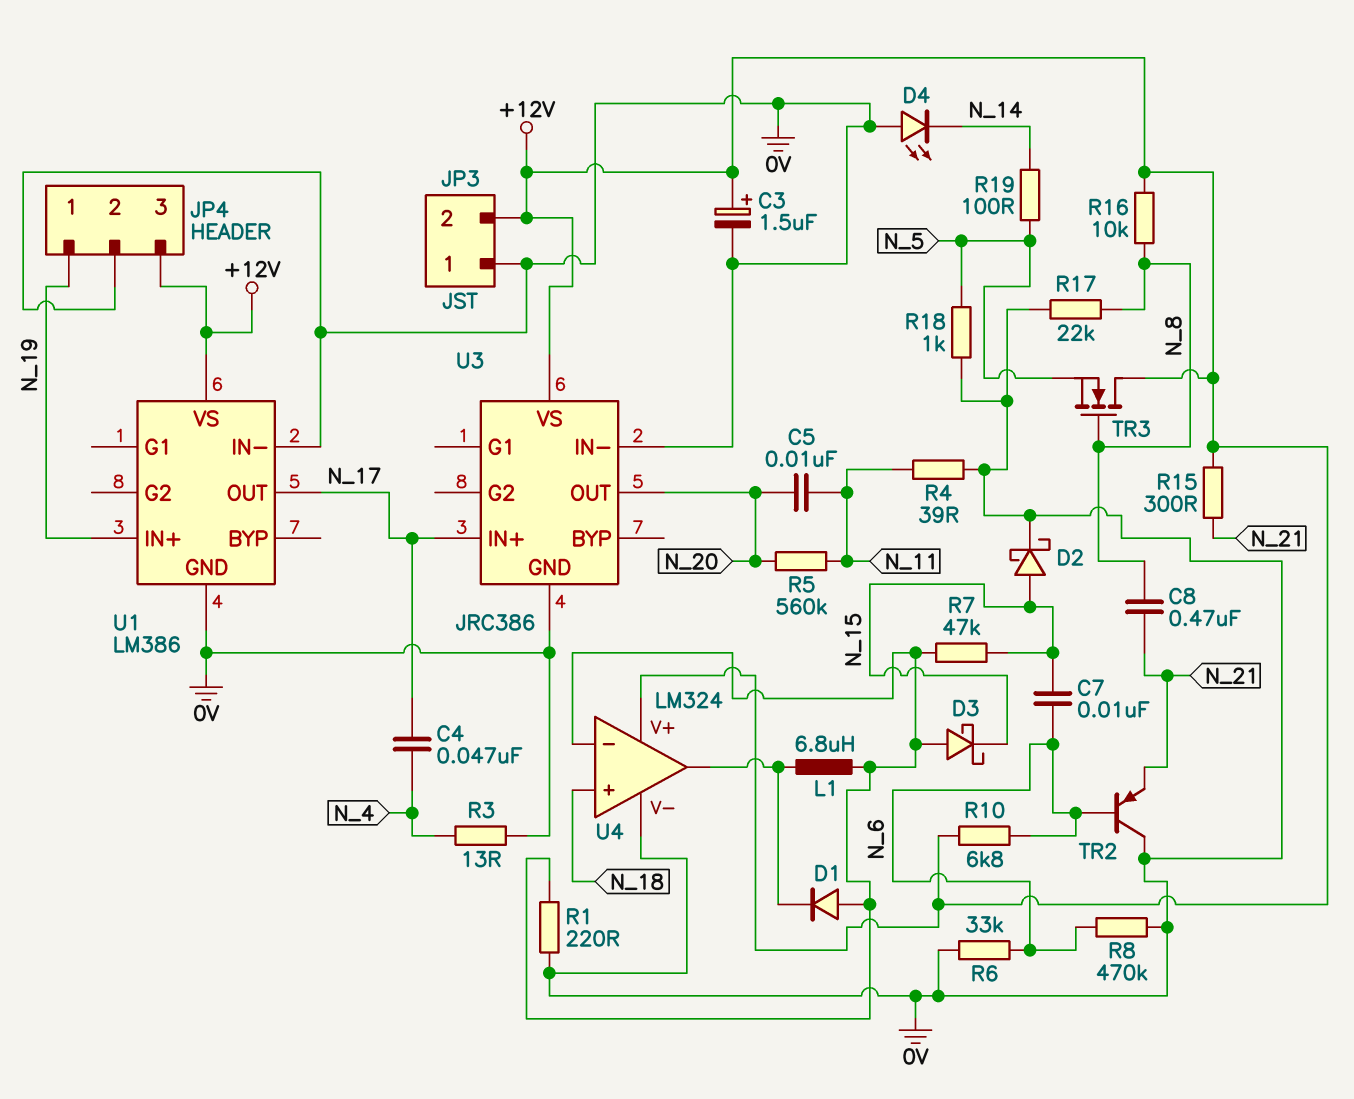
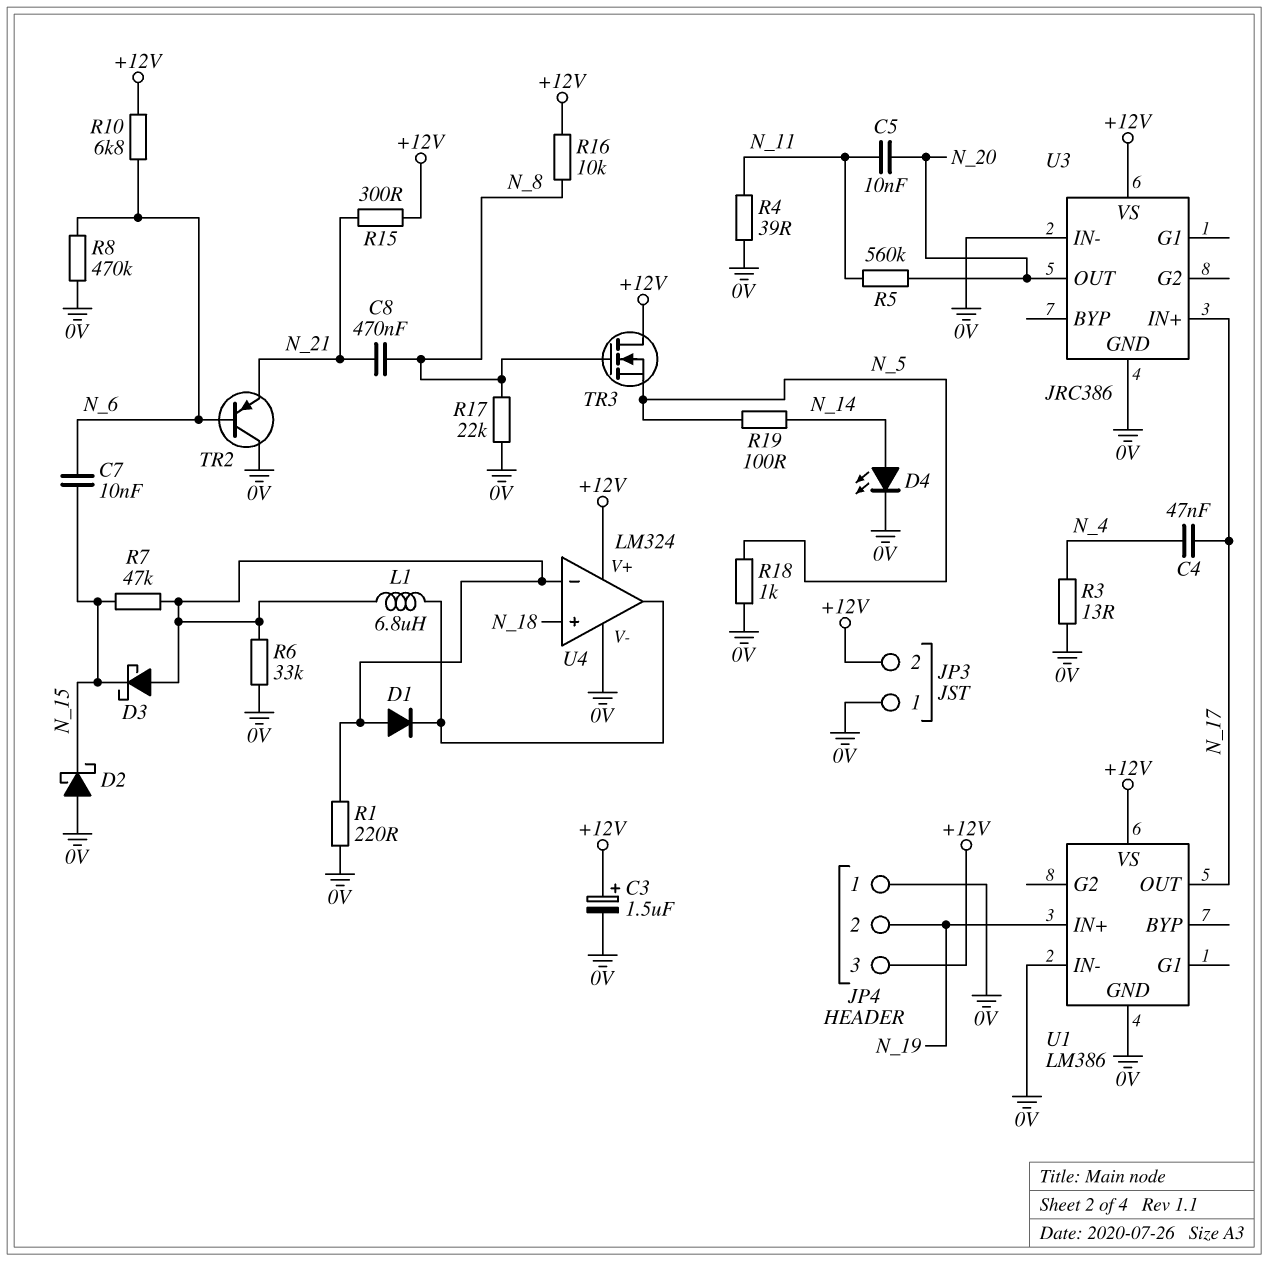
D2: schottky (A N_15, K 0V) -> schottky (A 0V, K N_15)
D4: LED (A 0V, K N_14) -> LED (A N_14, K 0V)
JP4 pin 1: N_19 -> 0V
JP4 pin 2: 0V -> N_19
R6: 33k (0V, N_6) -> 33k (0V, U4/in-)

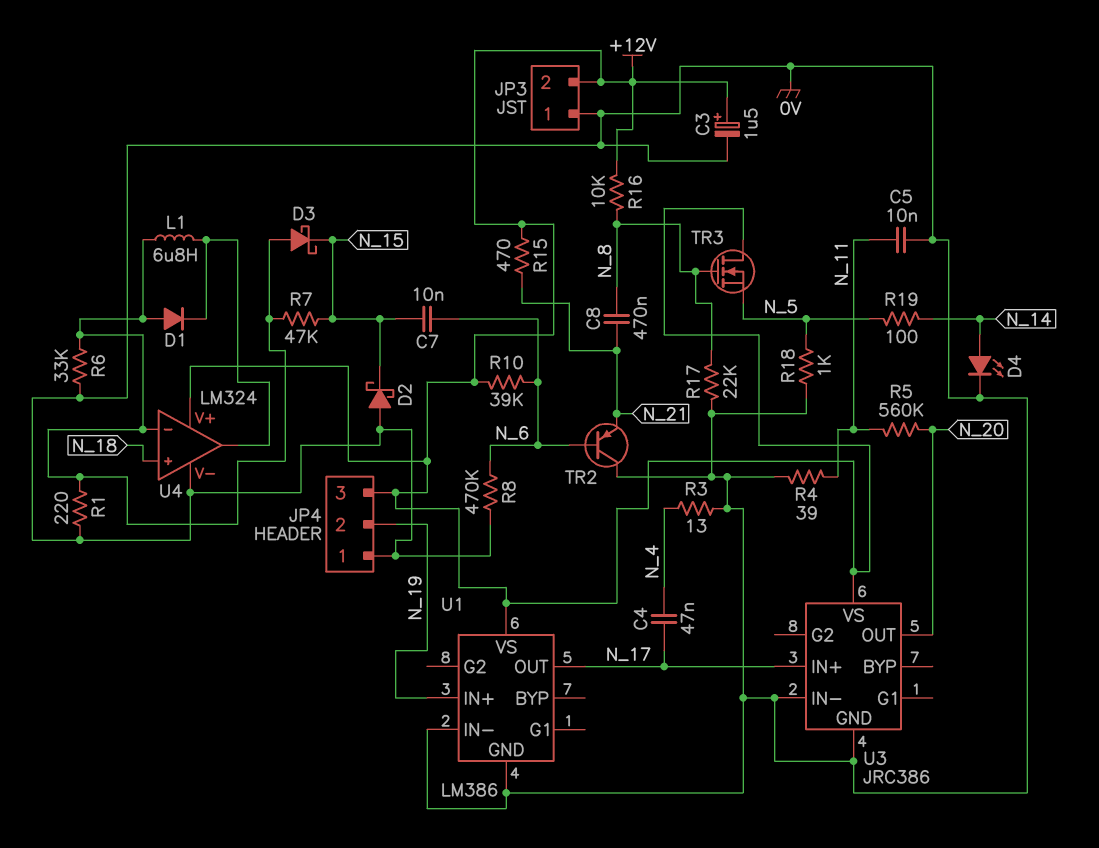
C5: 10nF (N_11, N_20) -> 10nF (0V, N_11)
R10: 6.8k (+12V, N_6) -> 39k (+12V, N_6)
R15: 300 (+12V, N_21) -> 470 (+12V, N_21)

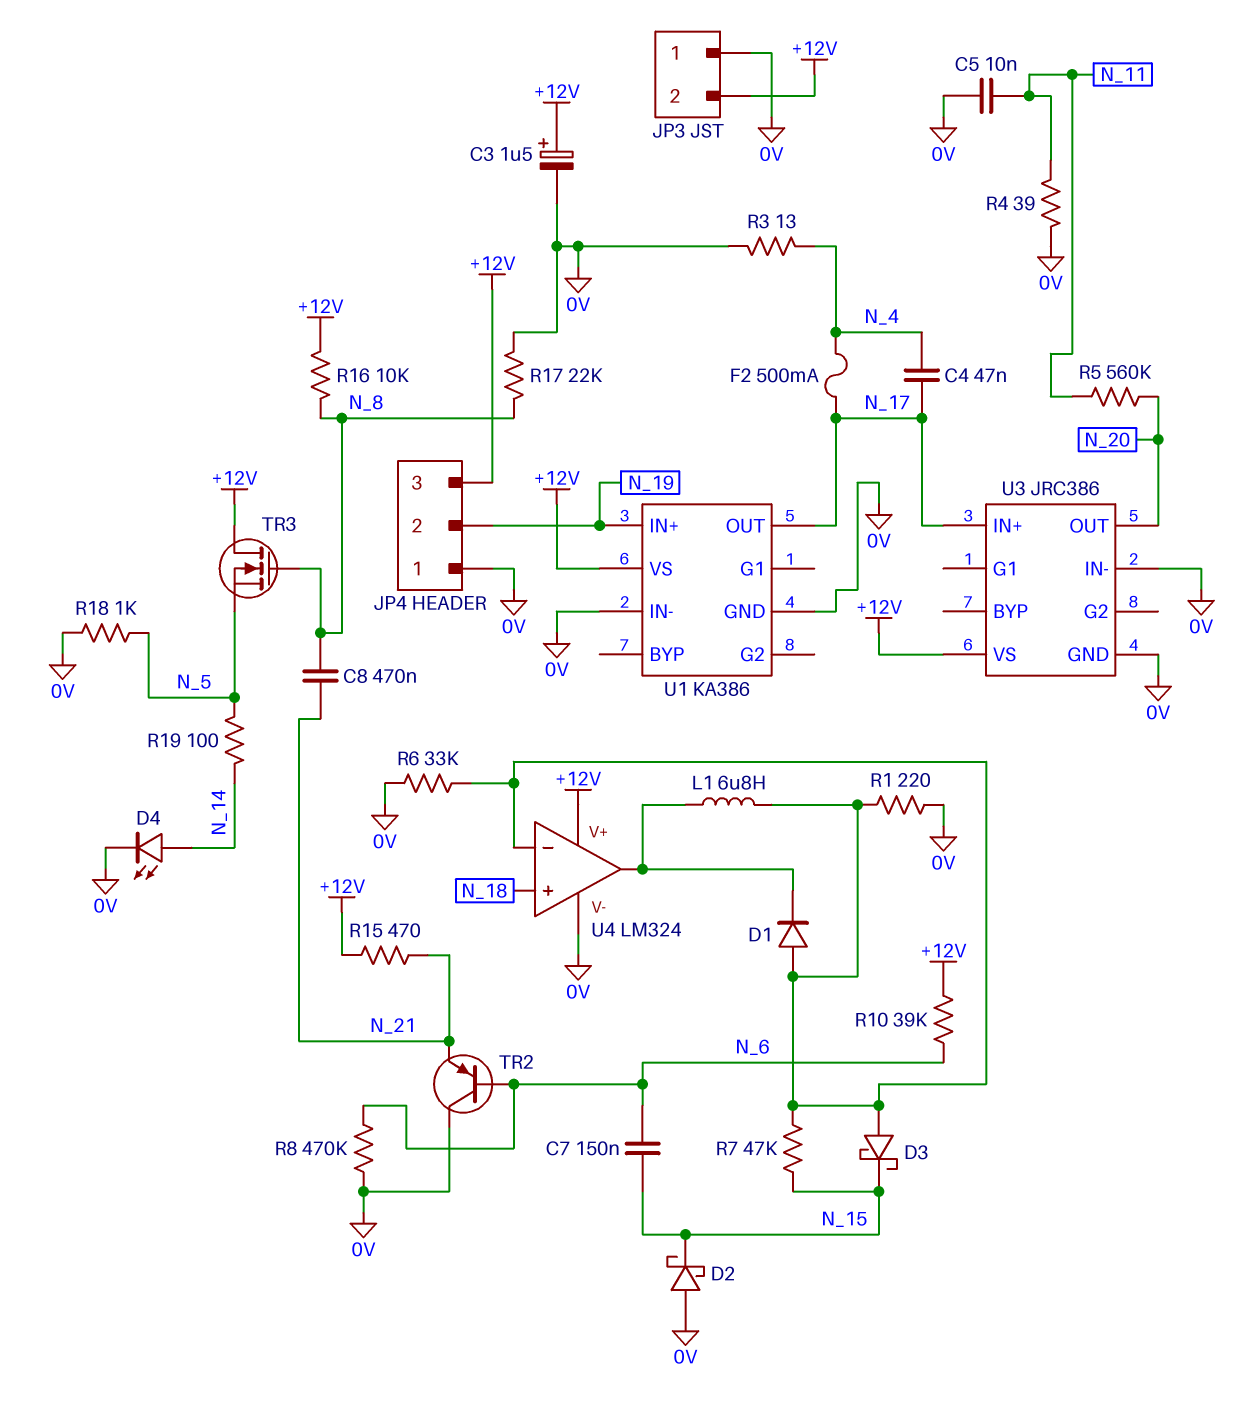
C7: 10nF (N_6, N_15) -> 150nF (N_6, N_15)
F2: none -> 500mA (N_4, N_17)
U1: LM386 -> KA386

